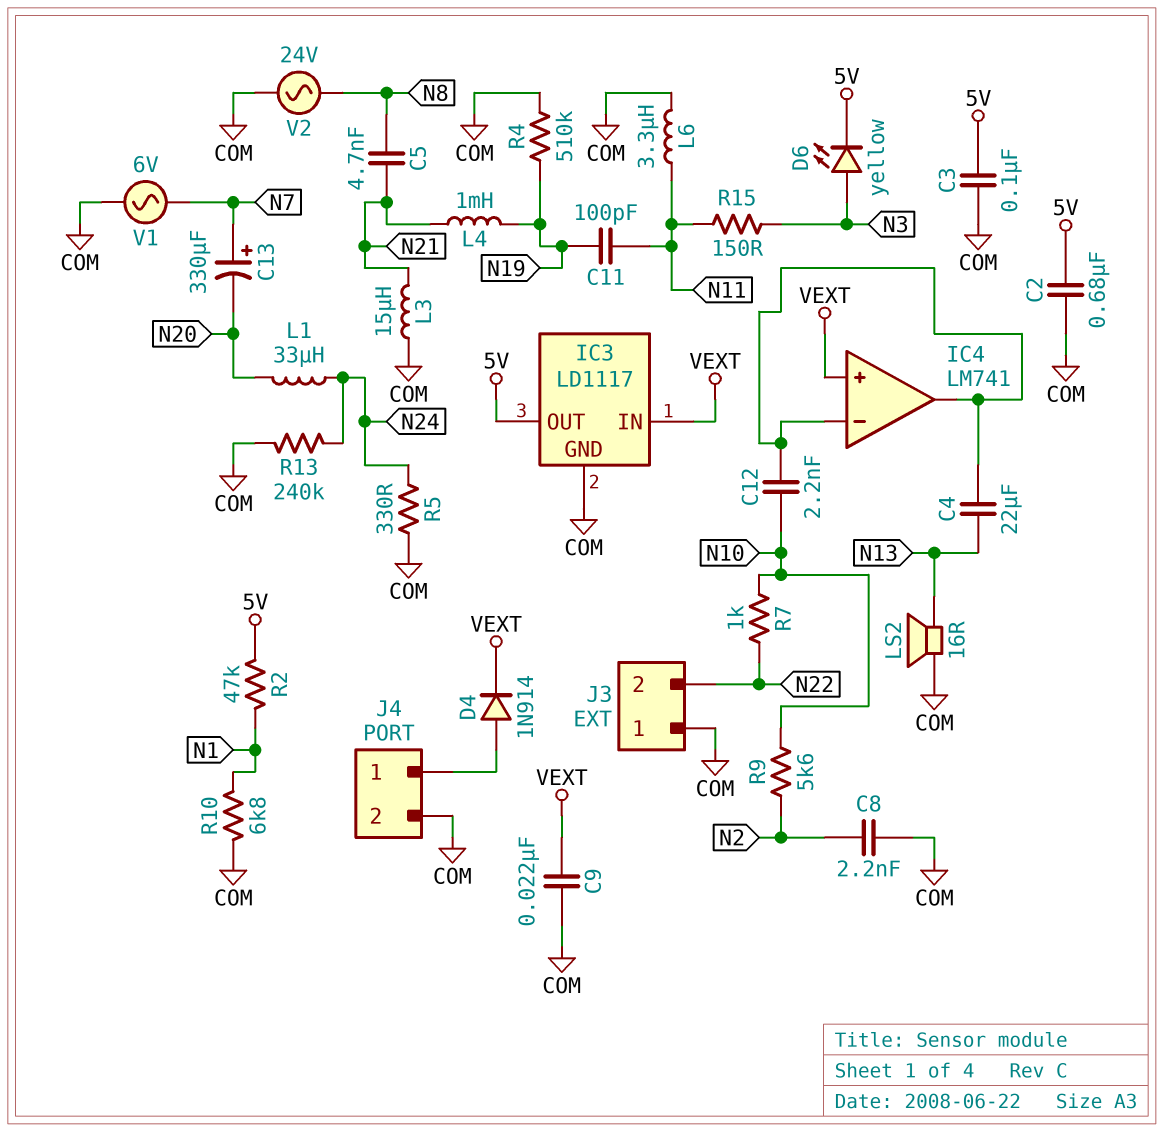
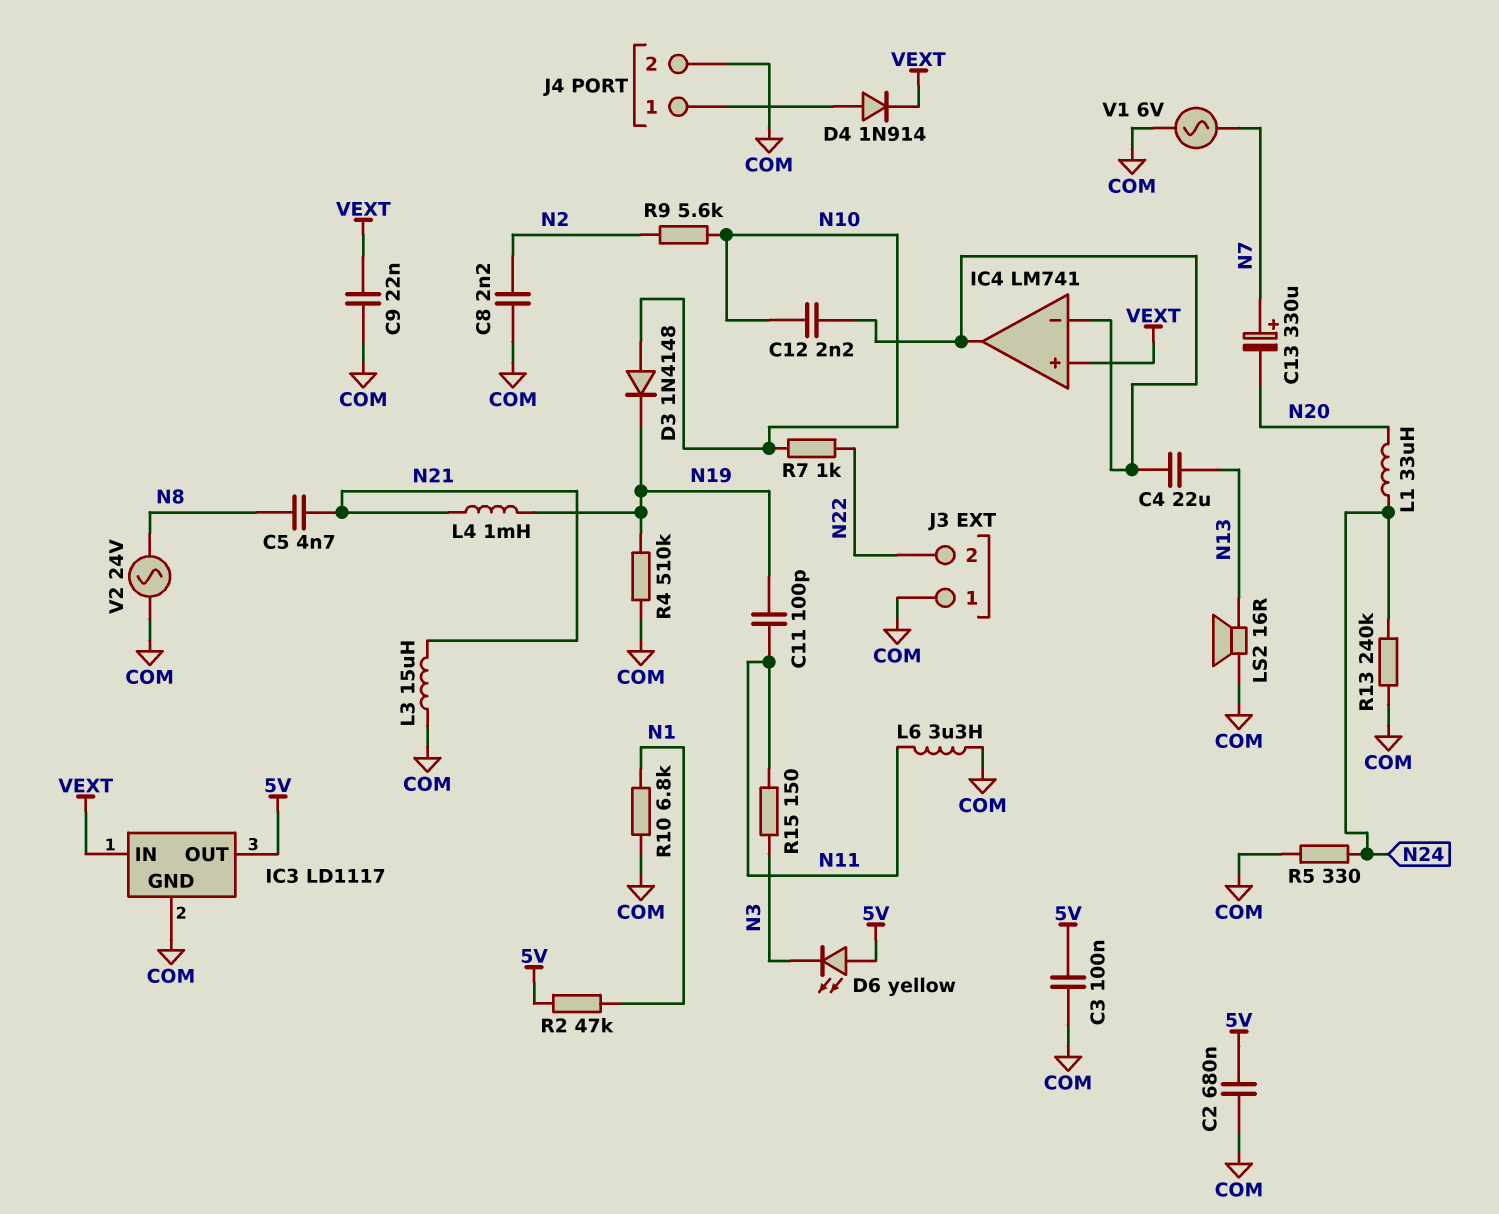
D3: none -> diode 1N4148 (A N10, K N19)
D6: LED yellow (A N3, K 5V) -> LED yellow (A 5V, K N3)

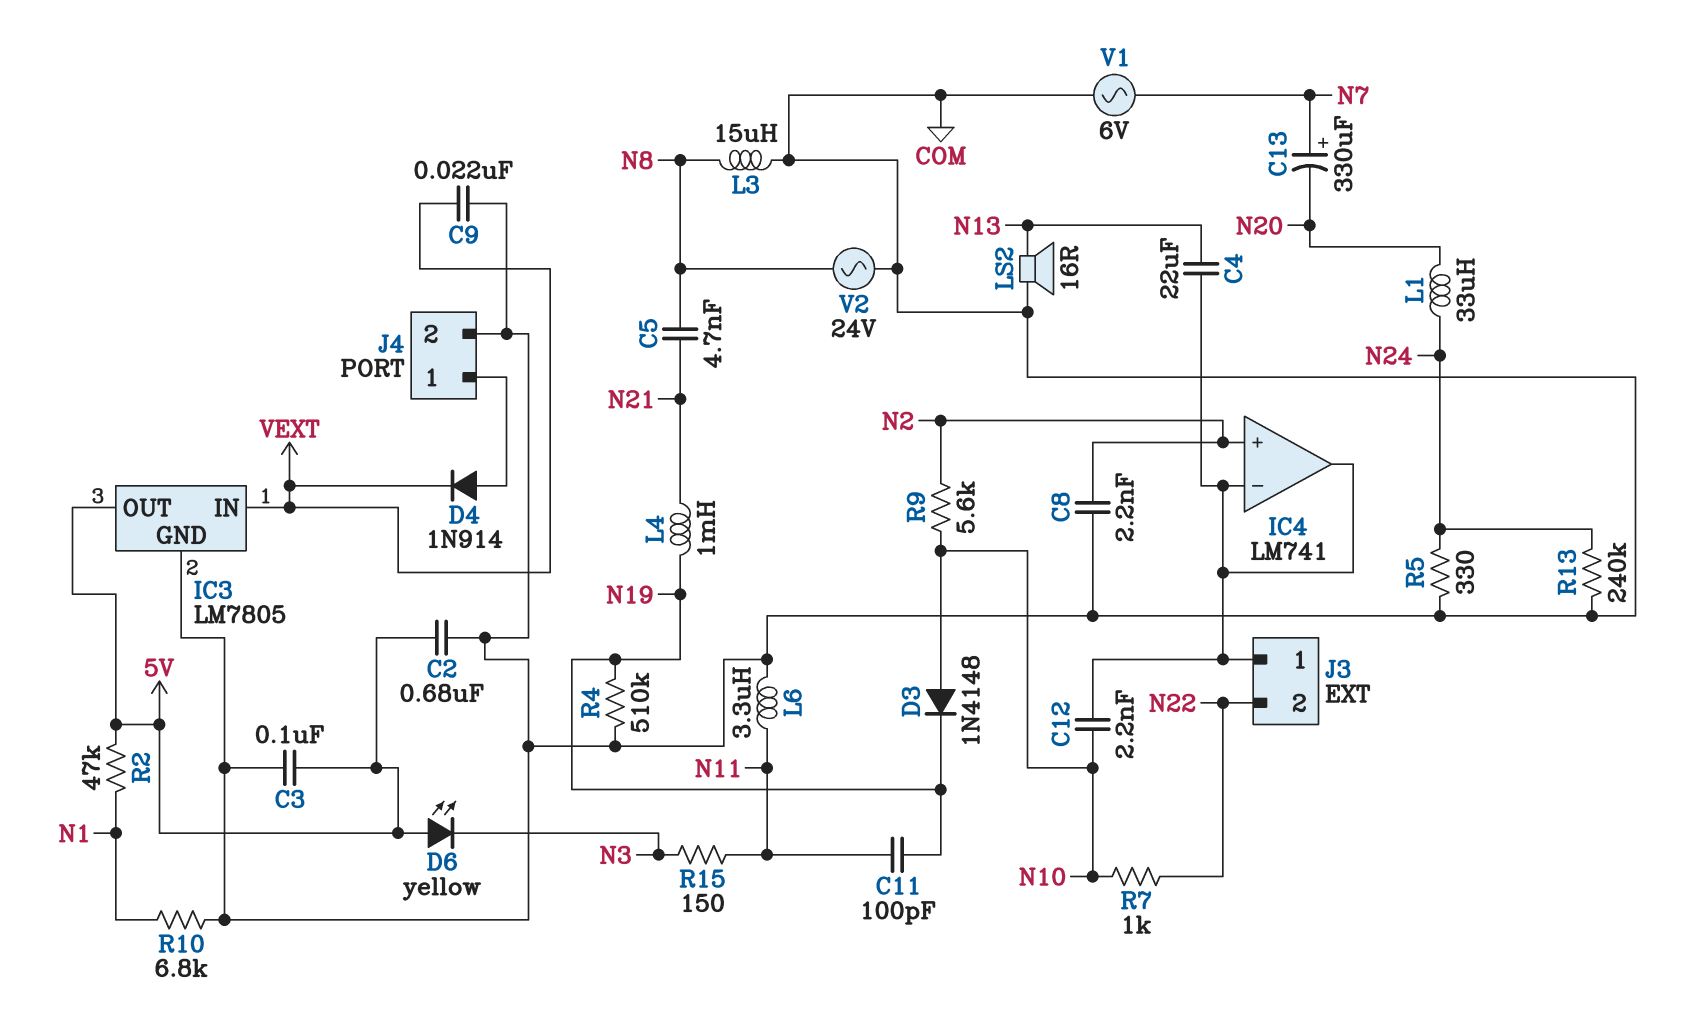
IC3: LD1117 -> LM7805
IC4 pin in+: VEXT -> N2
J3 pin 1: COM -> IC4/in-
L3: 15uH (COM, N21) -> 15uH (COM, N8)

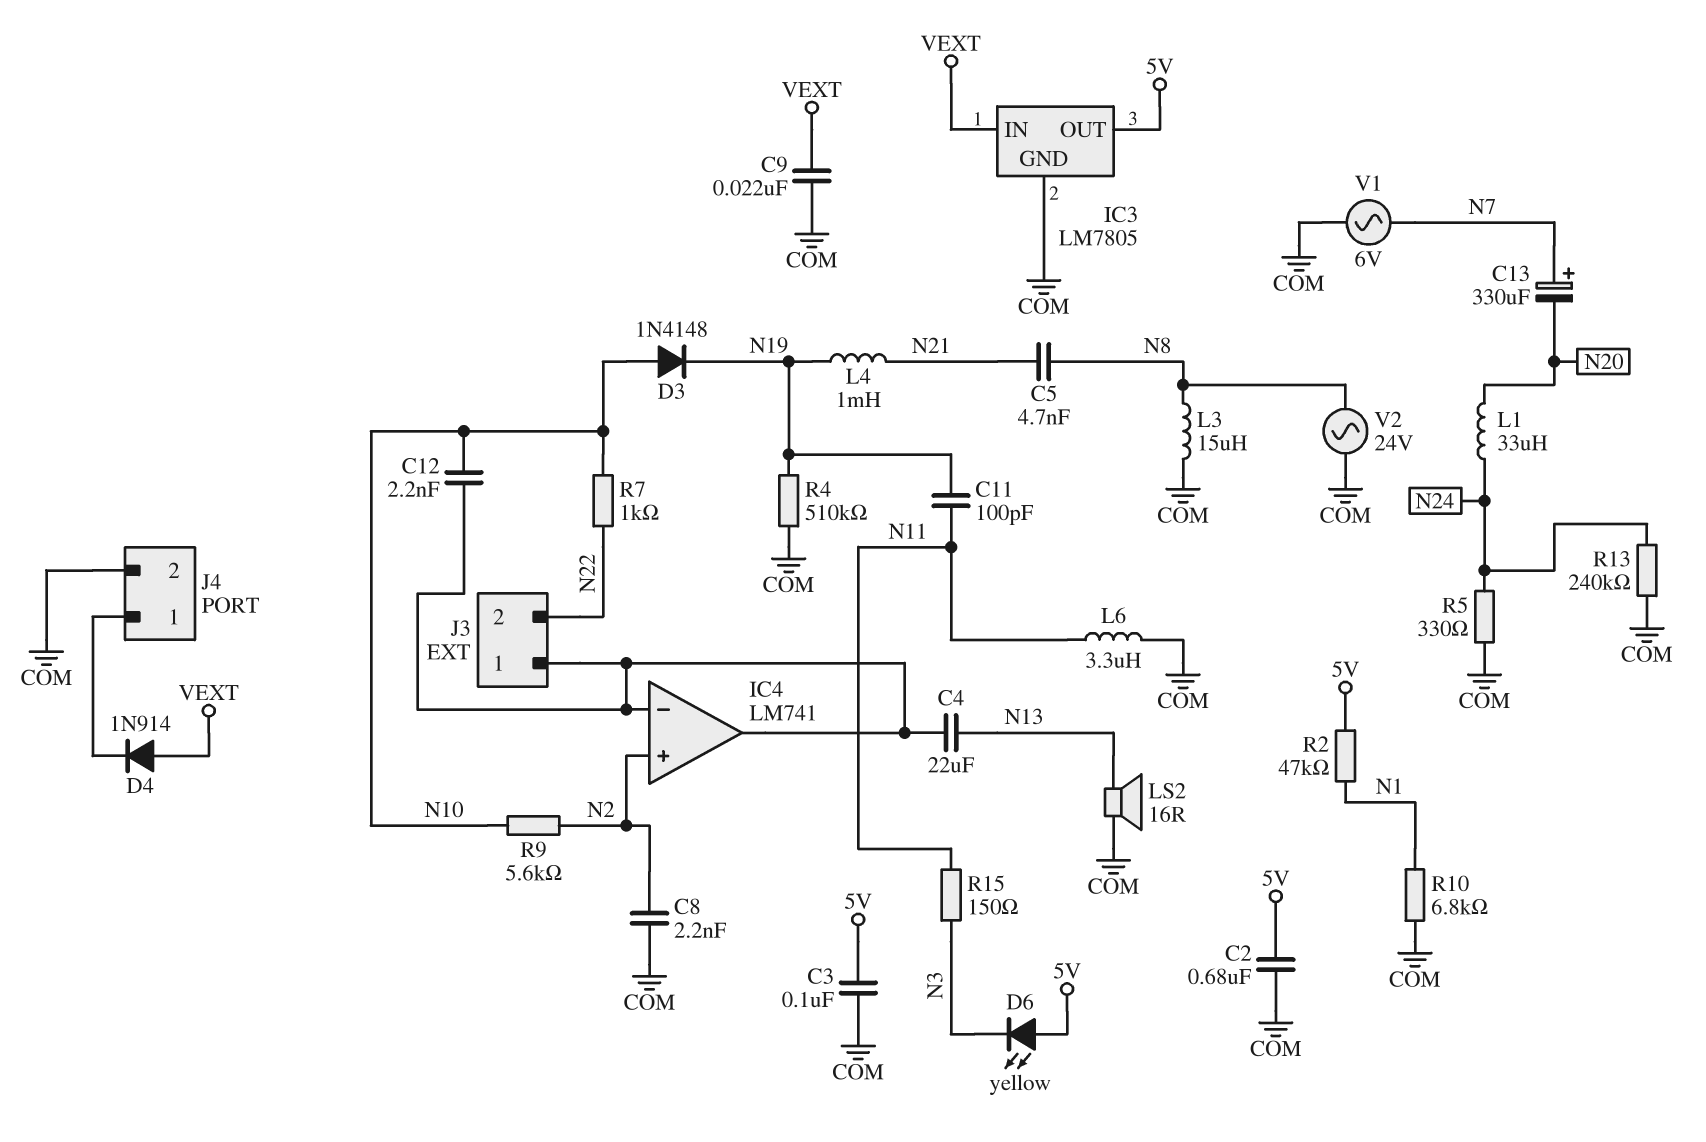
D4: diode 1N914 (A J4/1, K VEXT) -> diode 1N914 (A VEXT, K J4/1)

